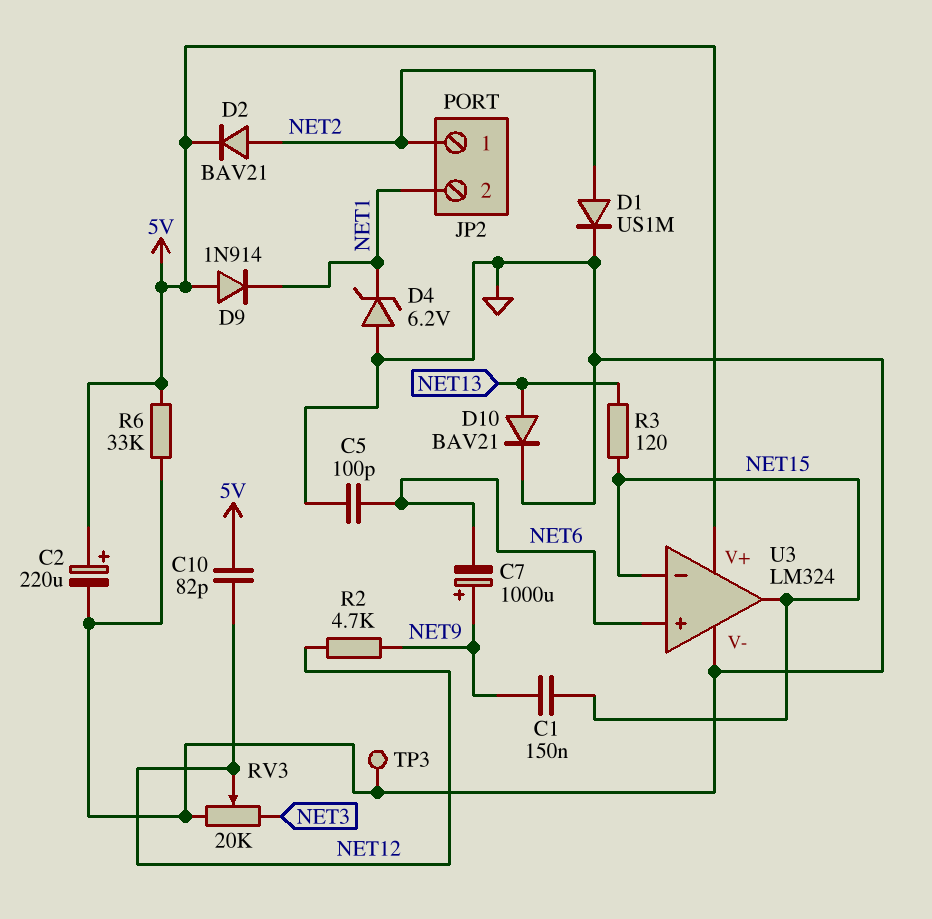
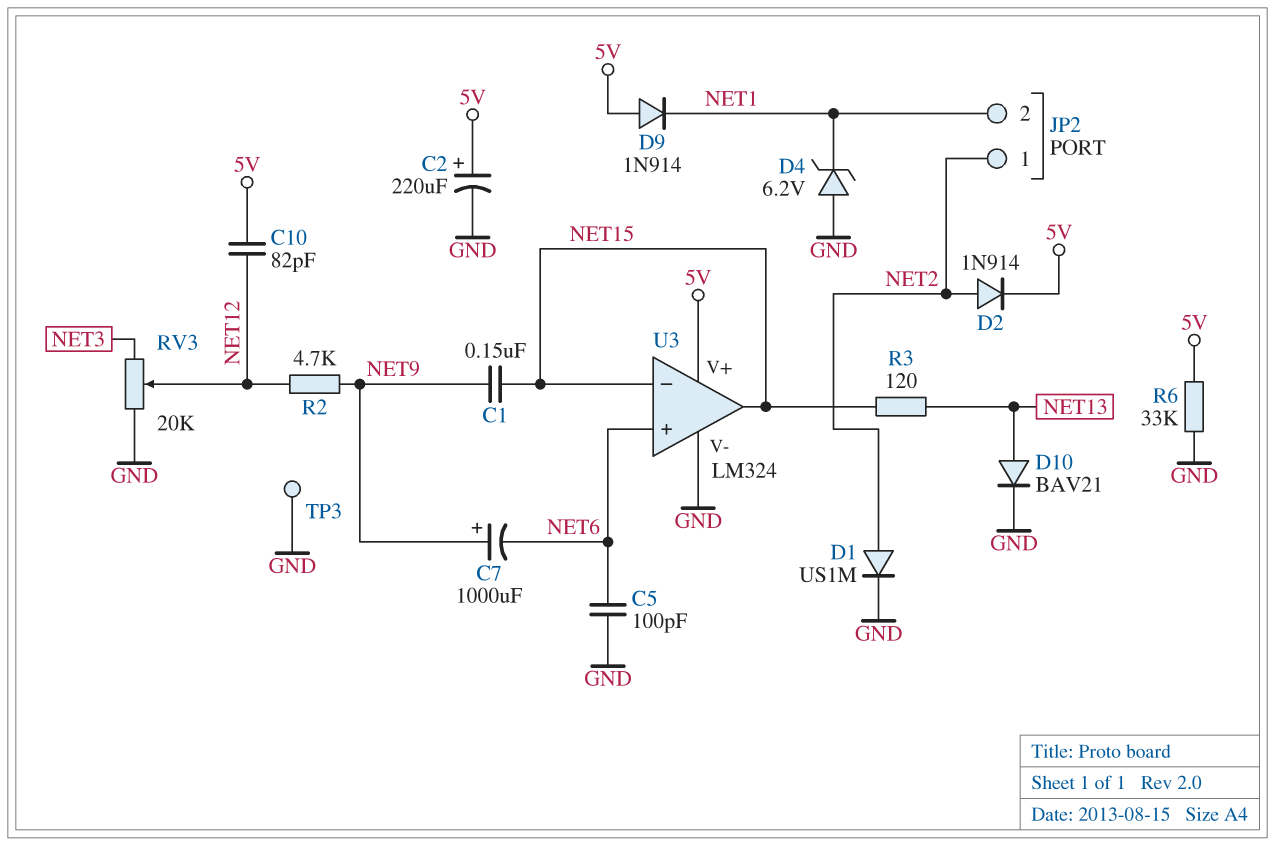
D2: diode BAV21 (A NET2, K 5V) -> diode 1N914 (A NET2, K 5V)

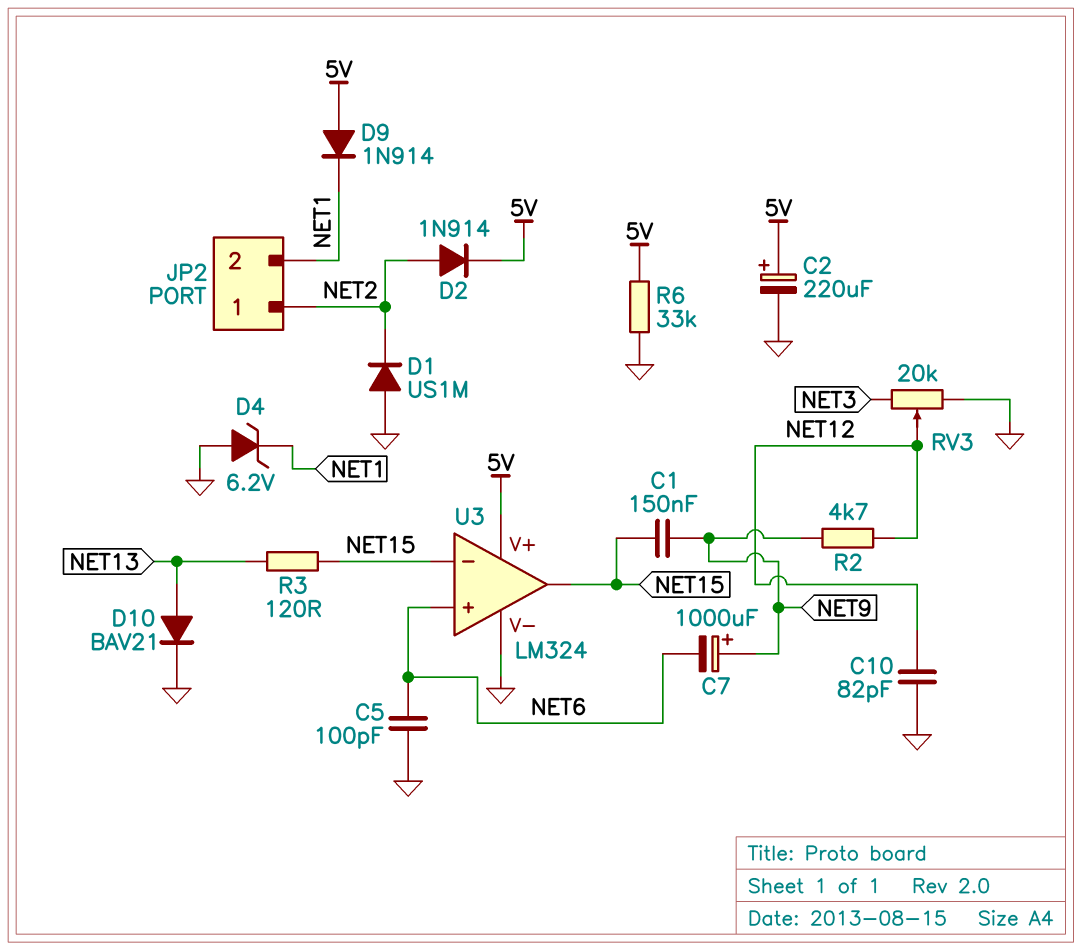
C10: 82pF (5V, NET12) -> 82pF (GND, NET12)
D1: diode US1M (A NET2, K GND) -> diode US1M (A GND, K NET2)
TP3: test point (GND) -> none

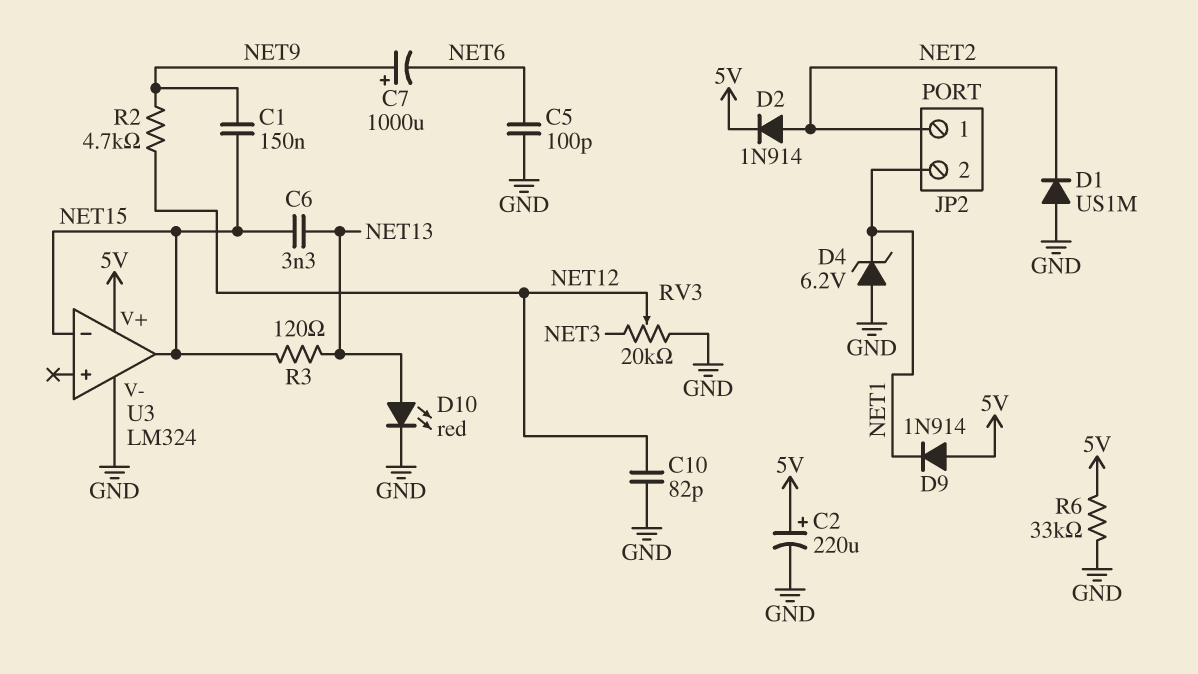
C6: none -> 3.3nF (NET13, NET15)
D10: diode BAV21 (A NET13, K GND) -> LED red (A NET13, K GND)
U3 pin in+: NET6 -> none

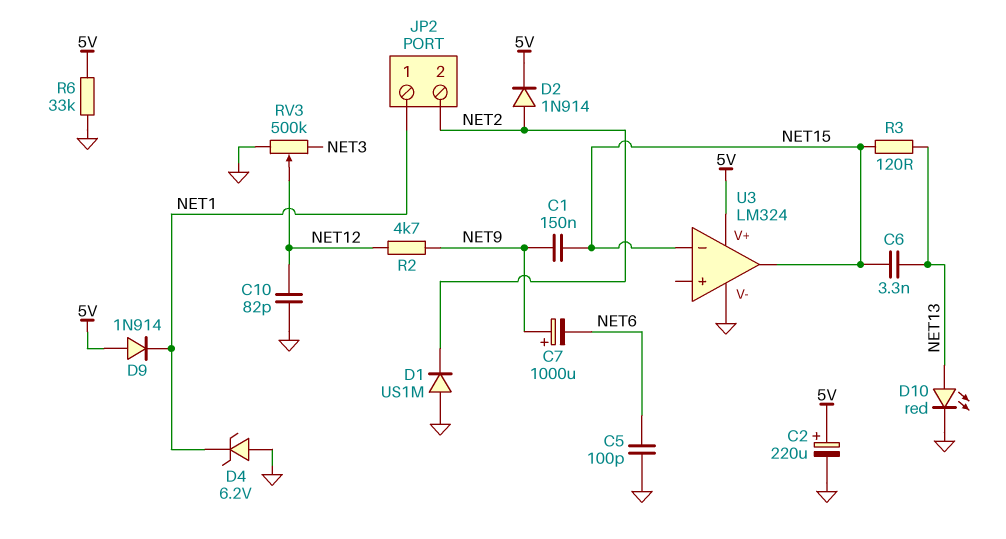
JP2 pin 1: NET2 -> NET1
JP2 pin 2: NET1 -> NET2
RV3: 20k (GND, NET3, wiper NET12) -> 500k (GND, NET3, wiper NET12)

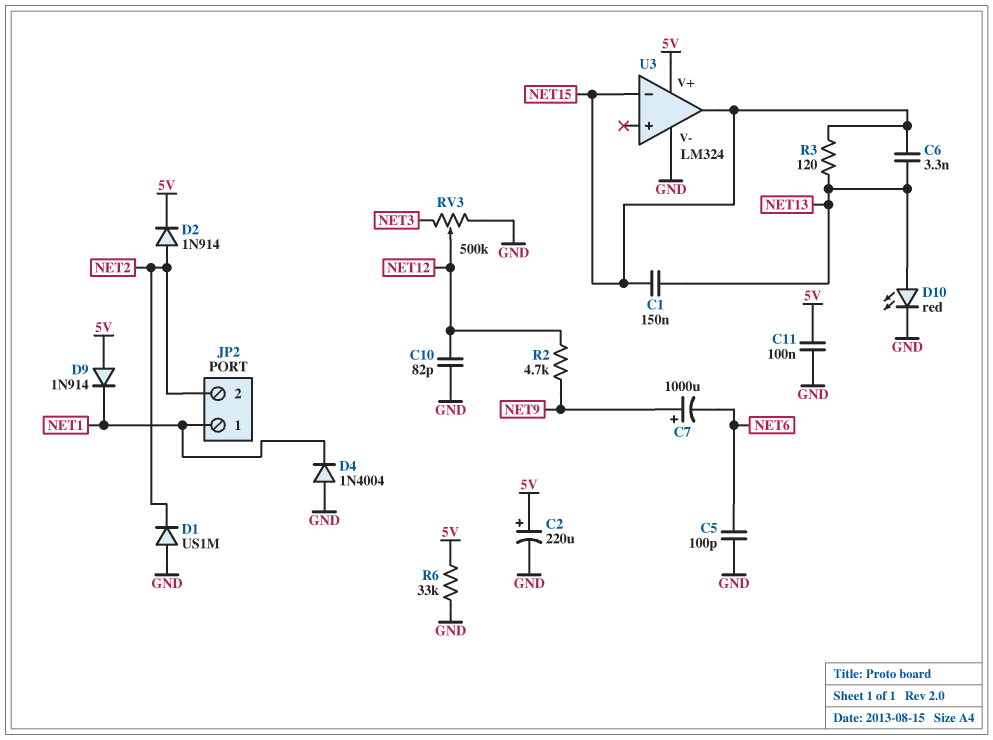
C1: 150nF (NET9, NET15) -> 150nF (NET13, NET15)
C11: none -> 100nF (5V, GND)
D4: zener 6.2V (A GND, K NET1) -> diode 1N4004 (A GND, K NET1)

